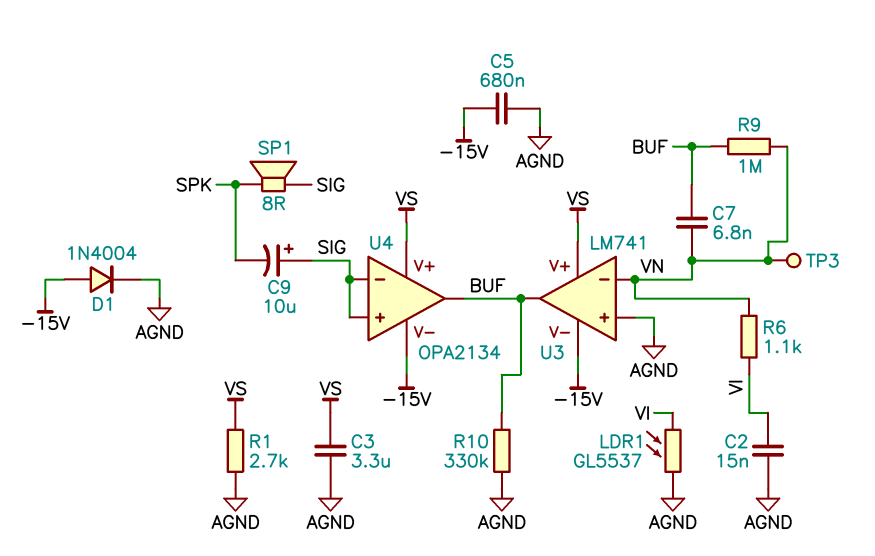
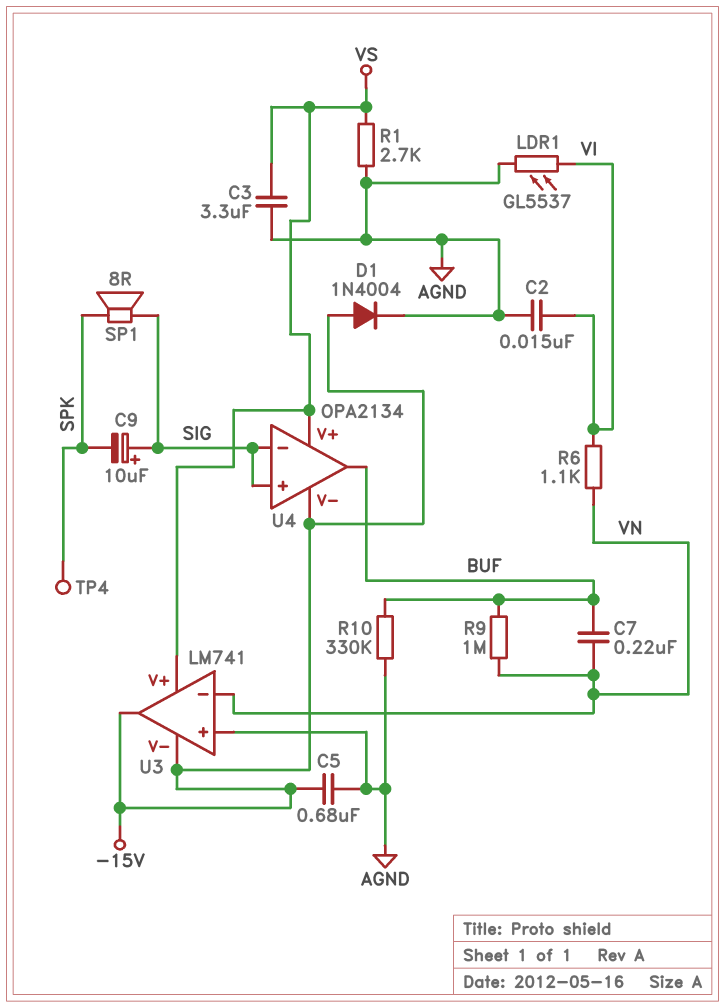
C7: 6.8nF (BUF, VN) -> 220nF (BUF, VN)
TP3: test point (VN) -> none
TP4: none -> test point (SPK)
U3 pin out: BUF -> -15V

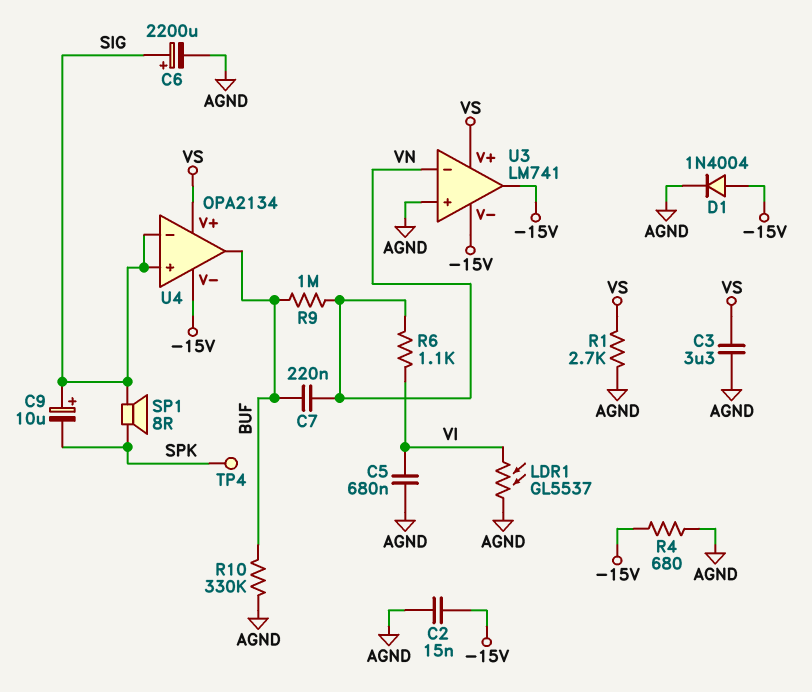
C2: 15nF (AGND, VI) -> 15nF (-15V, AGND)
C5: 680nF (-15V, AGND) -> 680nF (AGND, VI)
C6: none -> 2200uF (plus SIG, minus AGND)
R4: none -> 680 (-15V, AGND)

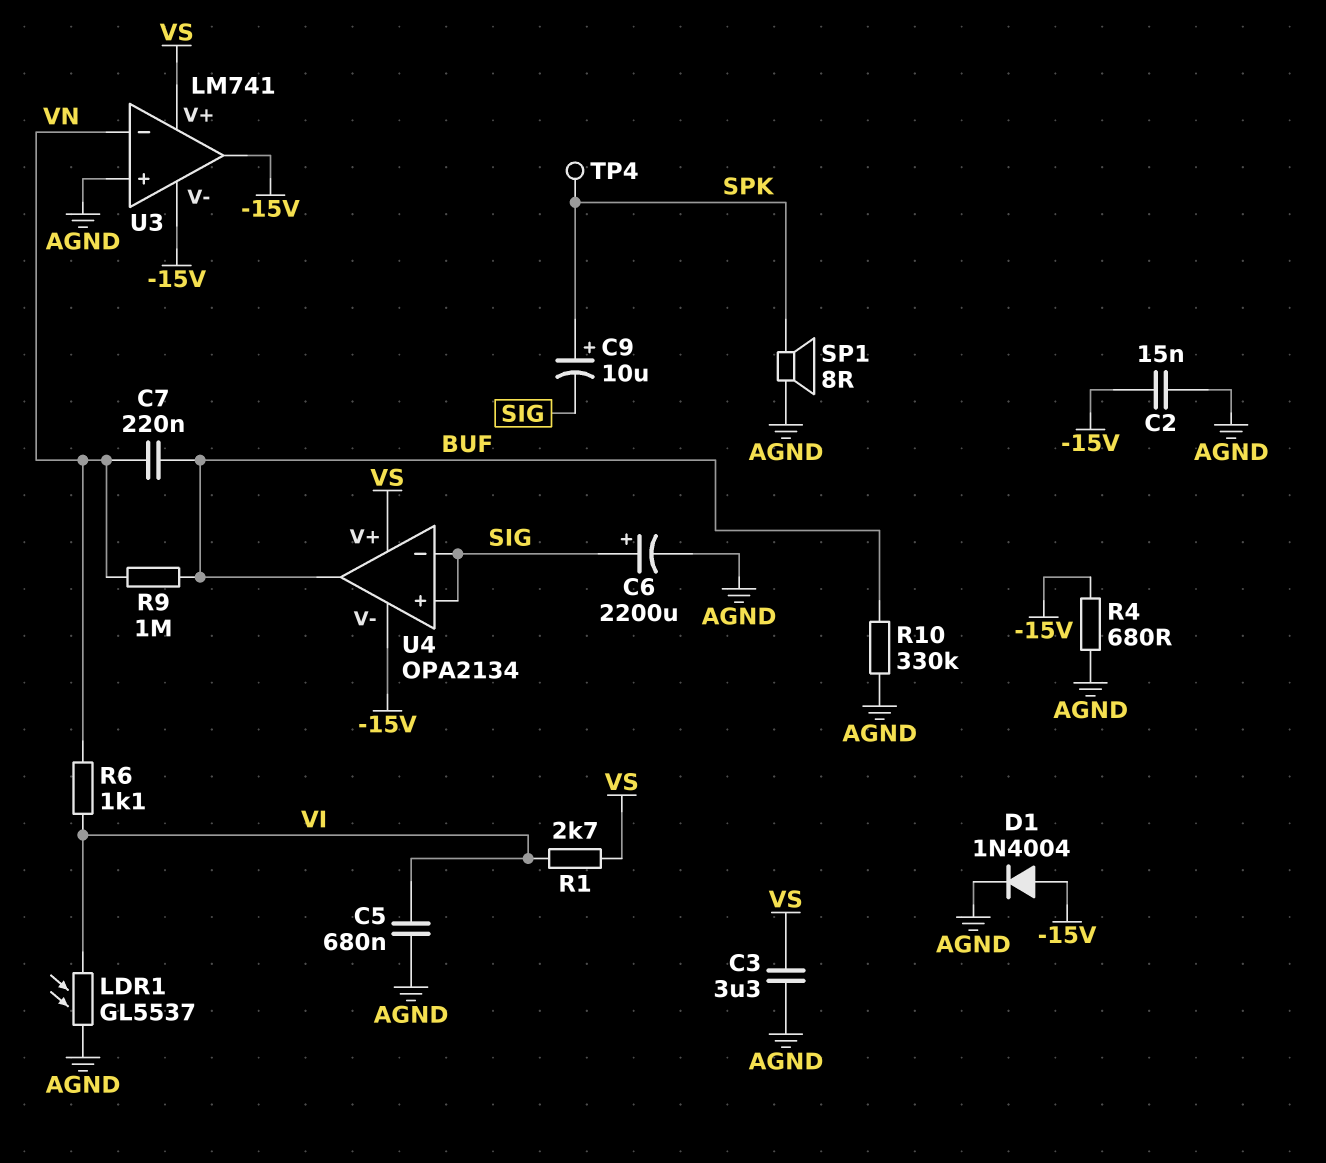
C9: 10uF (plus SIG, minus SPK) -> 10uF (plus SPK, minus SIG)
R1: 2.7k (AGND, VS) -> 2.7k (VI, VS)
SP1: speaker 8R (SIG, SPK) -> speaker 8R (AGND, SPK)

